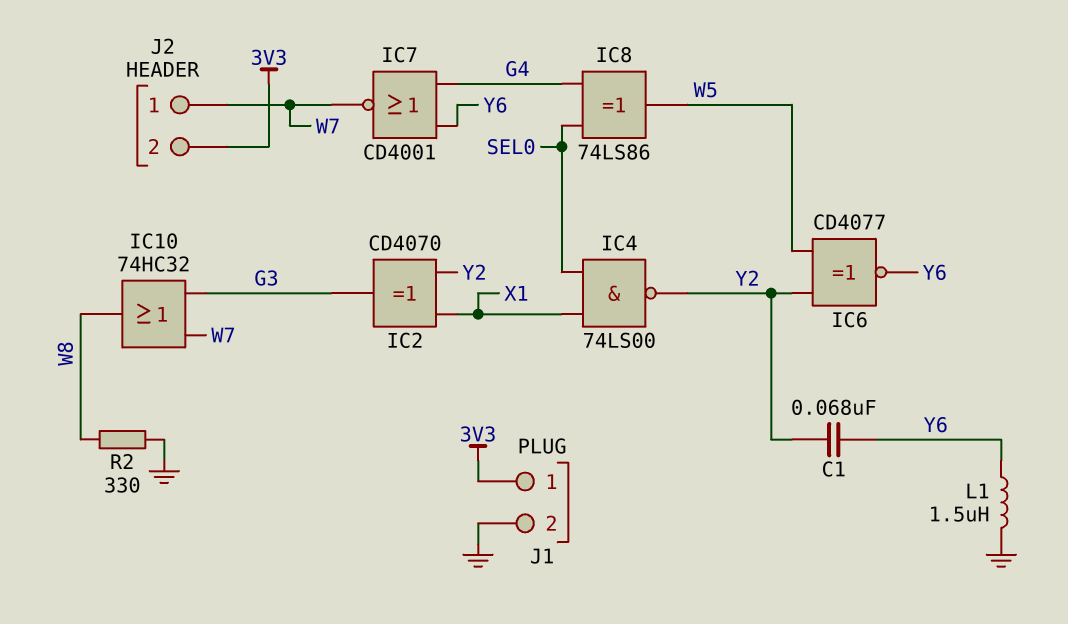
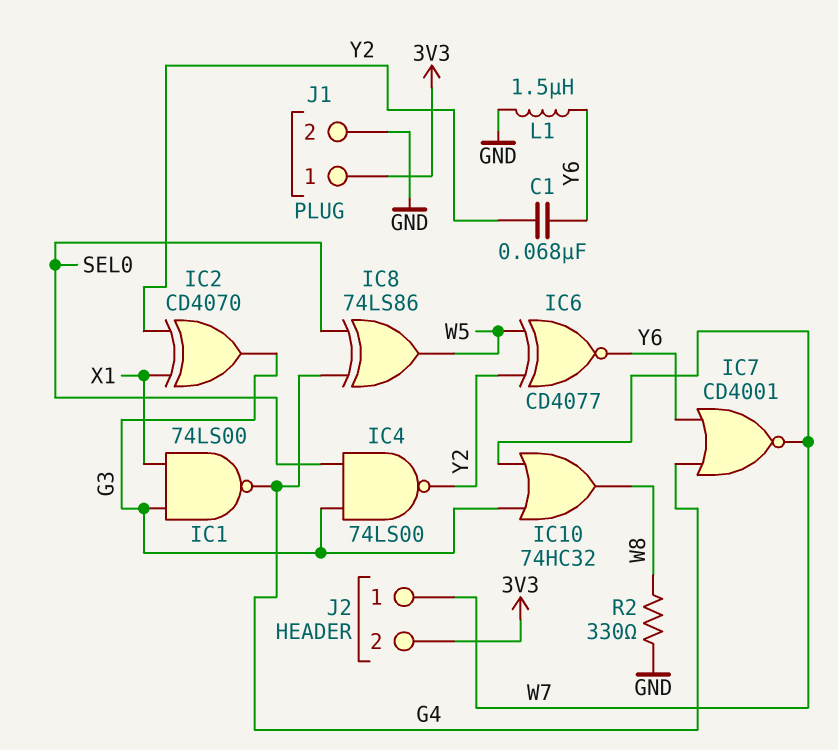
IC1: none -> NAND 74LS00 (in G3, in X1, out G4)
IC4: NAND 74LS00 (in SEL0, in X1, out Y2) -> NAND 74LS00 (in G3, in SEL0, out Y2)

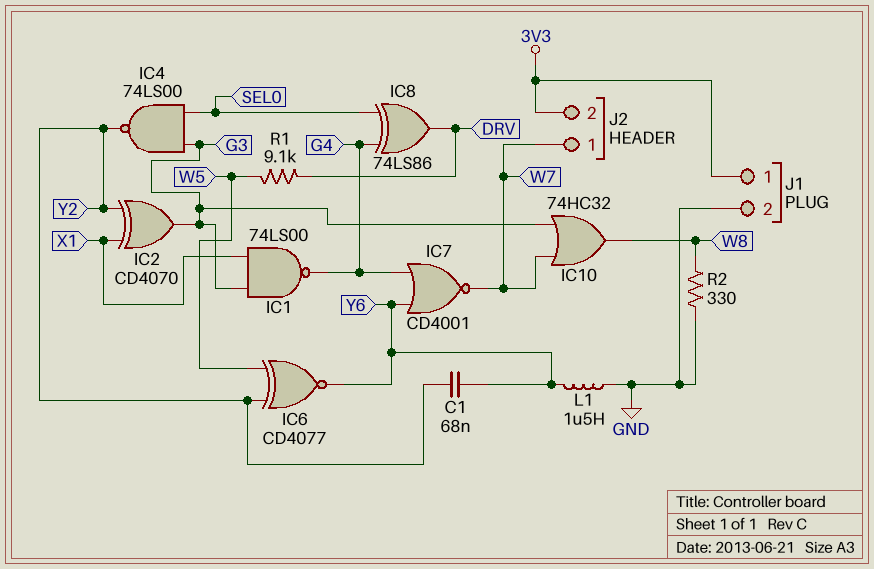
IC8: XOR 74LS86 (in G4, in SEL0, out W5) -> XOR 74LS86 (in G4, in SEL0, out DRV)
R1: none -> 9.1k (DRV, W5)

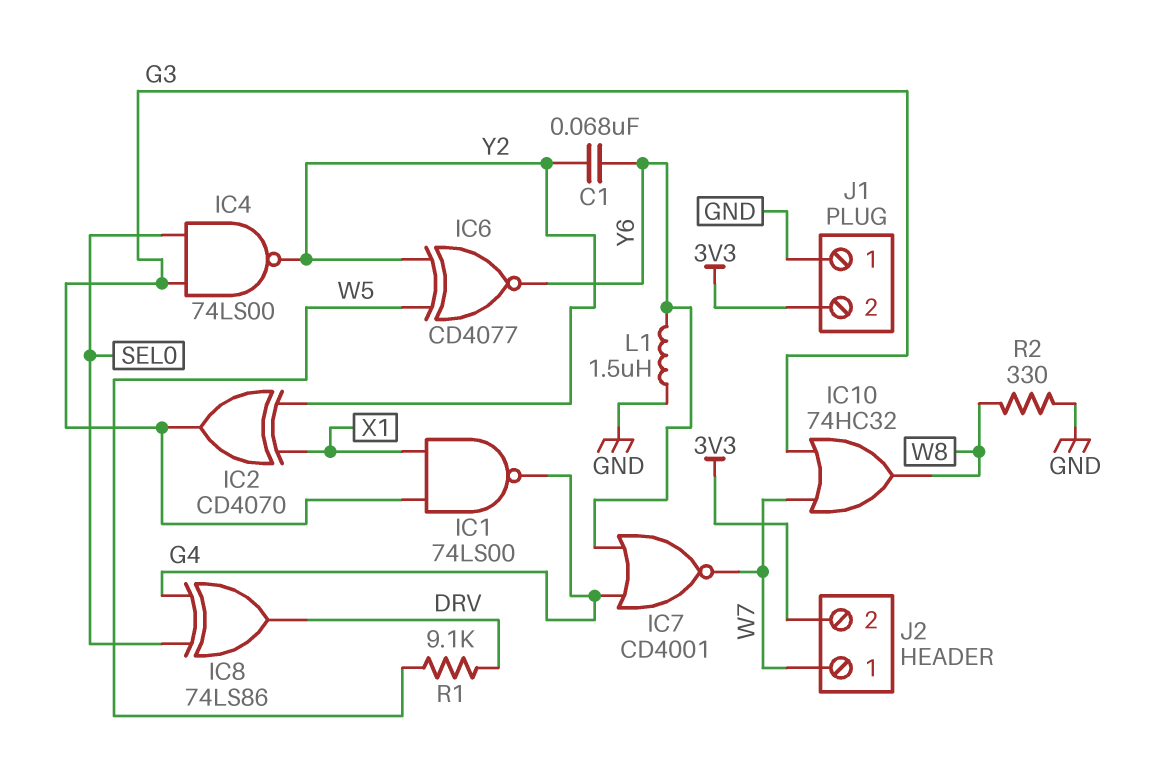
J1 pin 1: 3V3 -> GND
J1 pin 2: GND -> 3V3

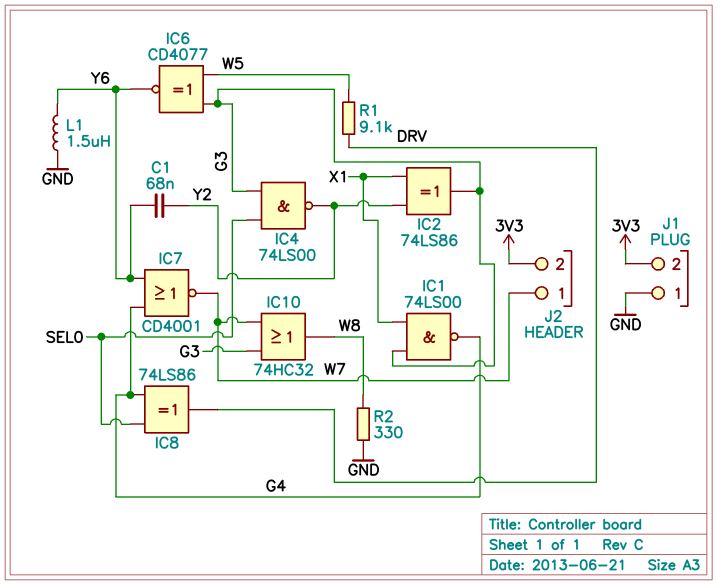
IC2: XOR CD4070 (in X1, in Y2, out G3) -> XOR 74LS86 (in X1, in Y2, out G3)
IC6: XNOR CD4077 (in W5, in Y2, out Y6) -> XNOR CD4077 (in G3, in W5, out Y6)

